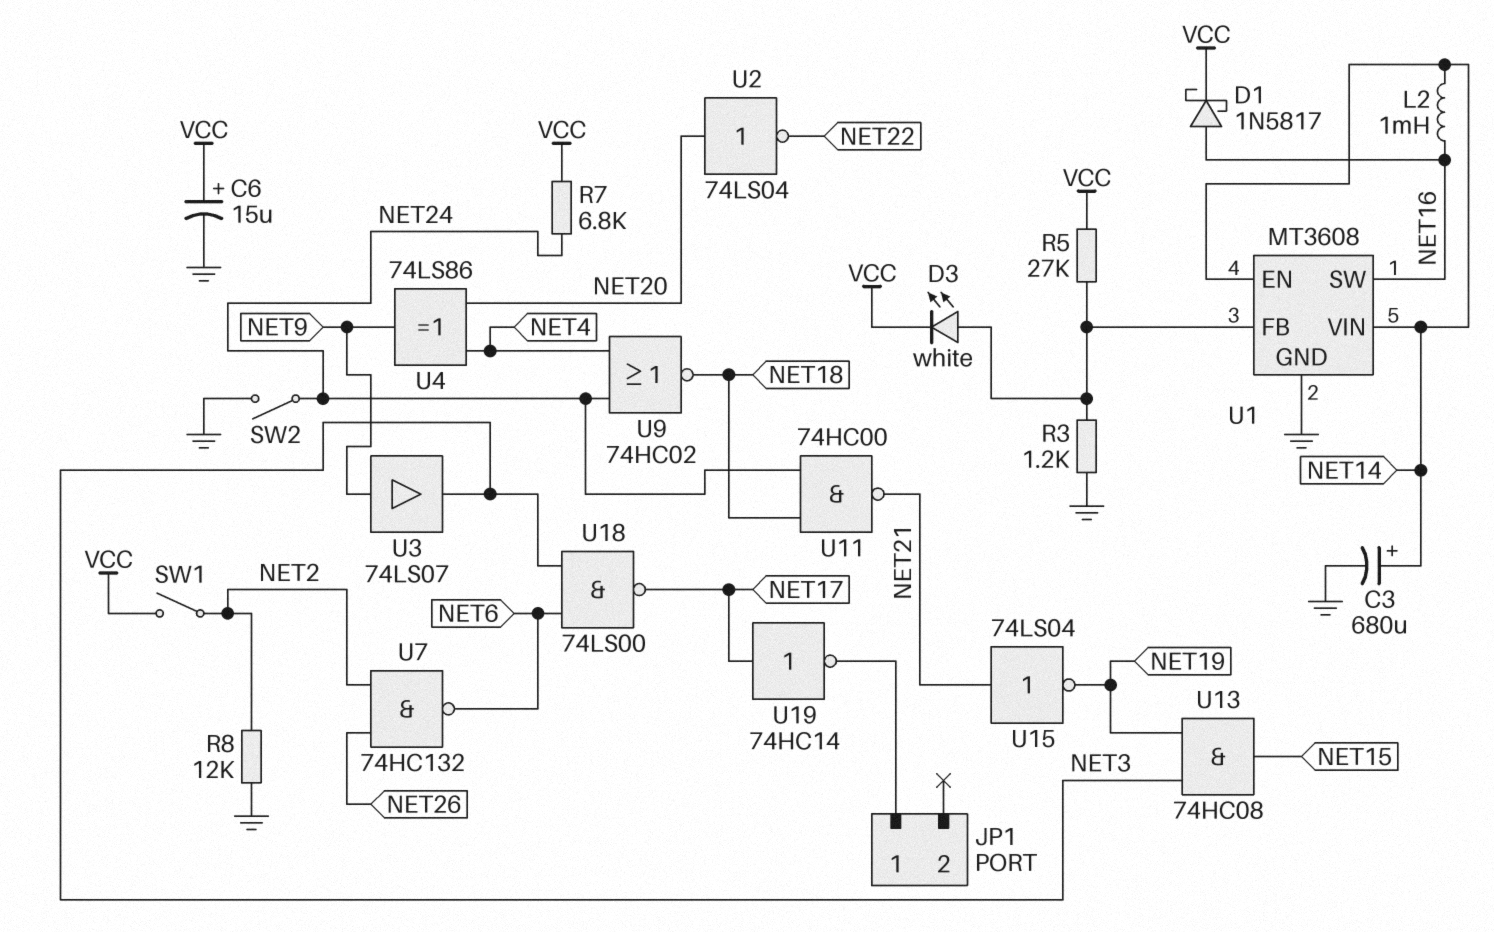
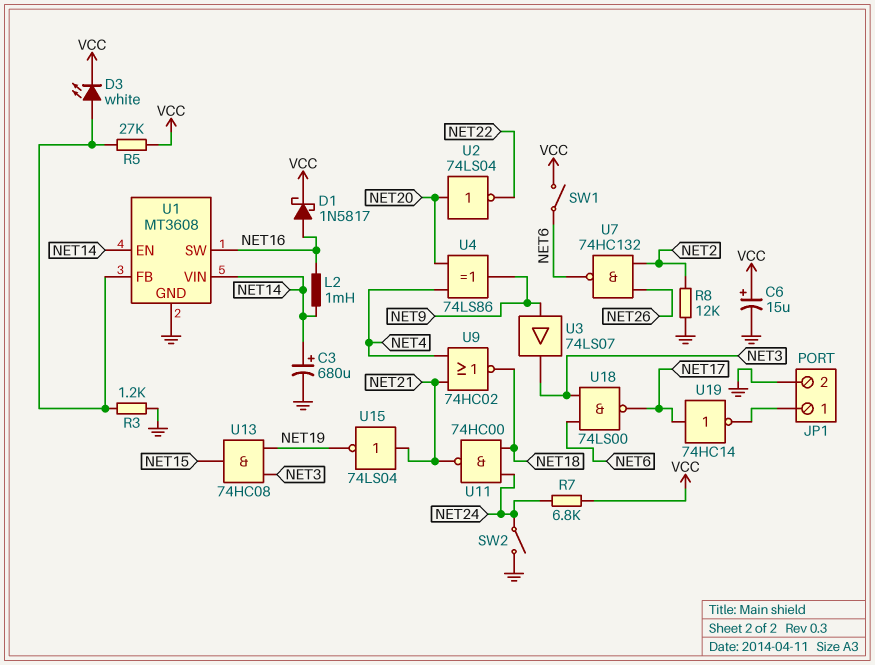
JP1 pin 2: none -> GND
SW1: switch (NET2, VCC) -> switch (NET6, VCC)
U9: NOR 74HC02 (in NET4, in NET24, out NET18) -> NOR 74HC02 (in NET4, in NET21, out NET18)

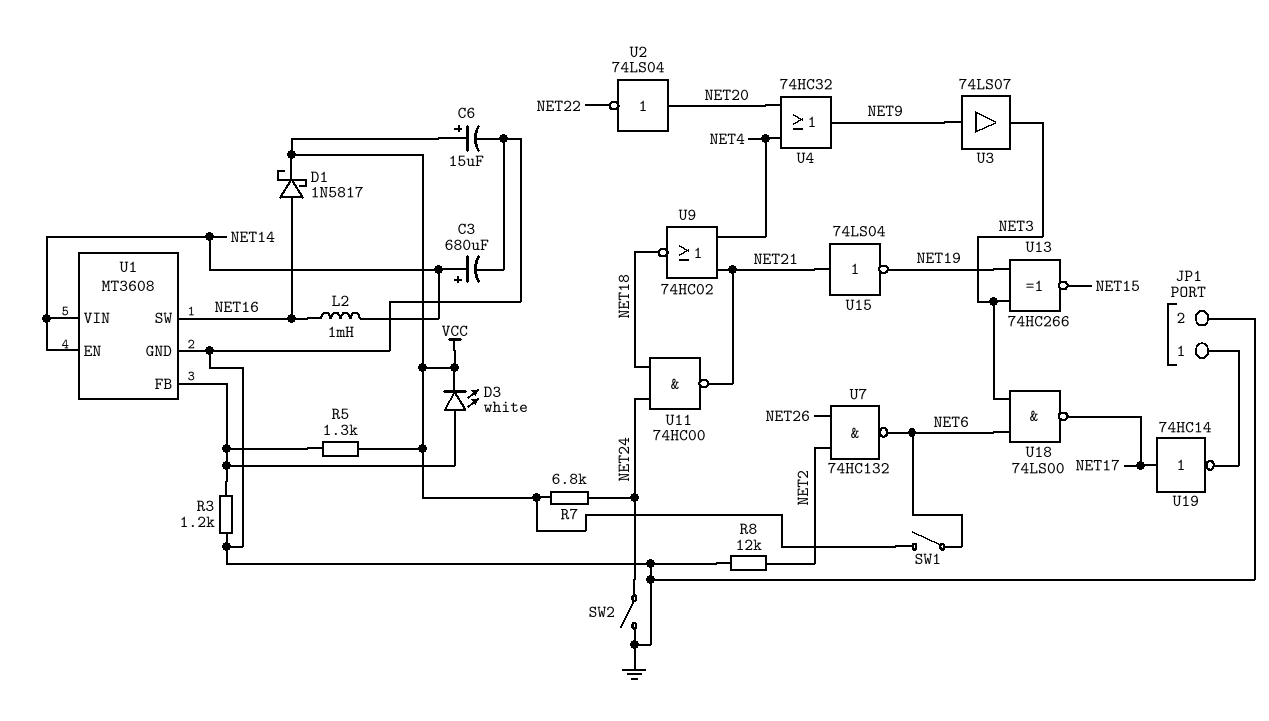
R5: 27k (U1/FB, VCC) -> 1.3k (U1/FB, VCC)
U4: XOR 74LS86 (in NET4, in NET20, out NET9) -> OR 74HC32 (in NET4, in NET20, out NET9)
U13: AND 74HC08 (in NET3, in NET19, out NET15) -> XNOR 74HC266 (in NET3, in NET19, out NET15)

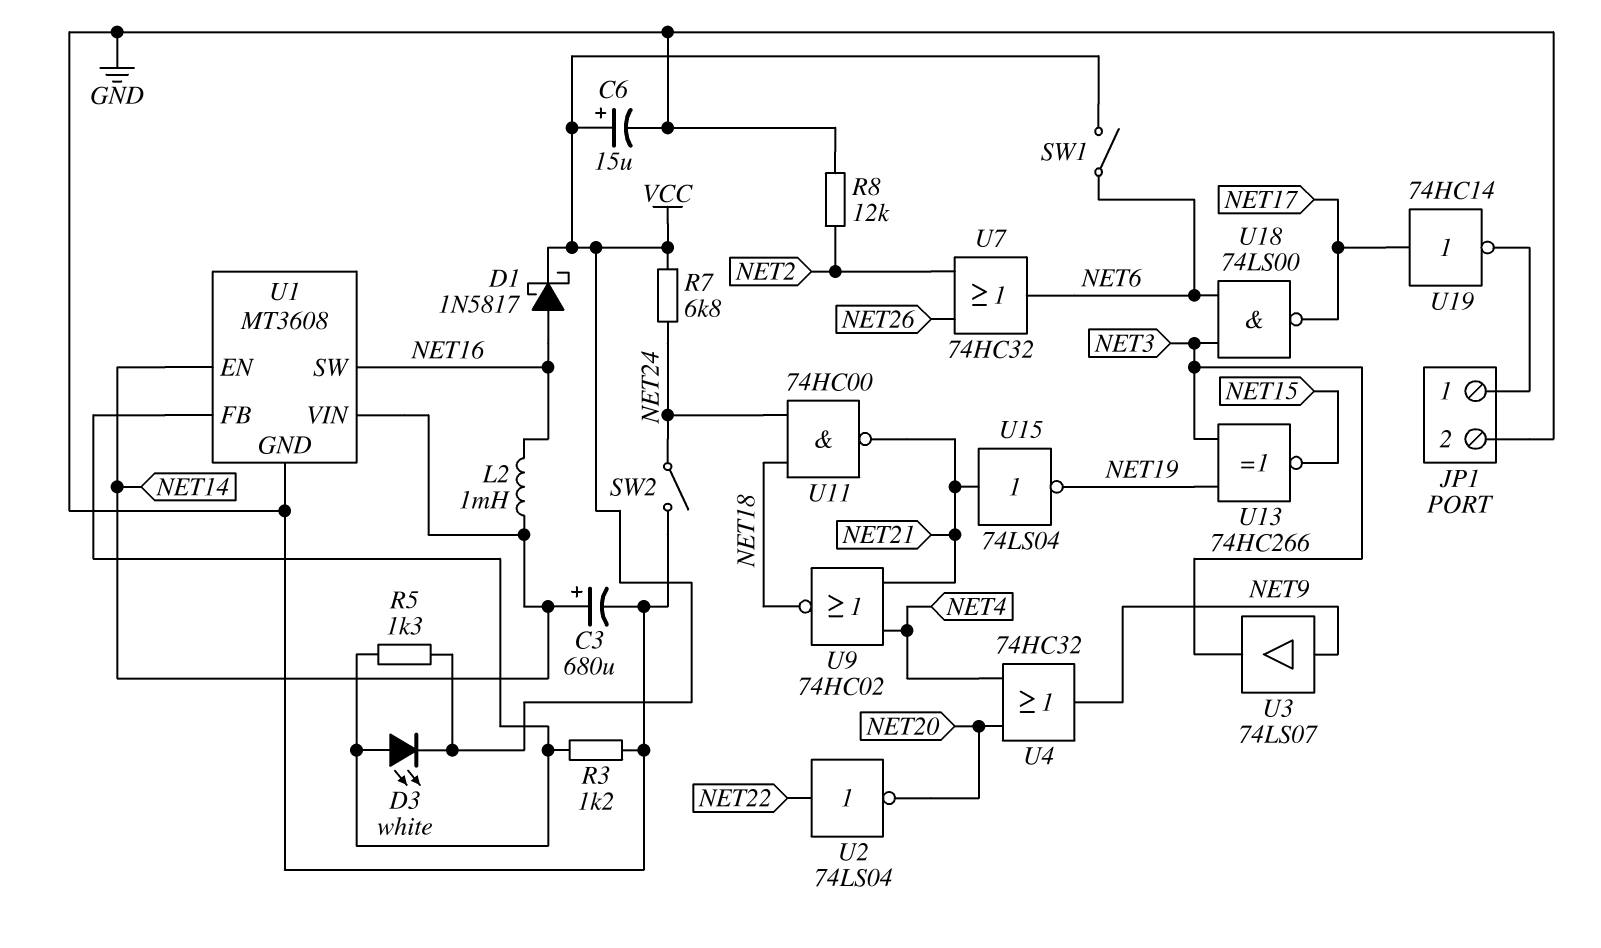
U2: NOT 74LS04 (in NET20, out NET22) -> NOT 74LS04 (in NET22, out NET20)
U7: NAND 74HC132 (in NET2, in NET26, out NET6) -> OR 74HC32 (in NET2, in NET26, out NET6)

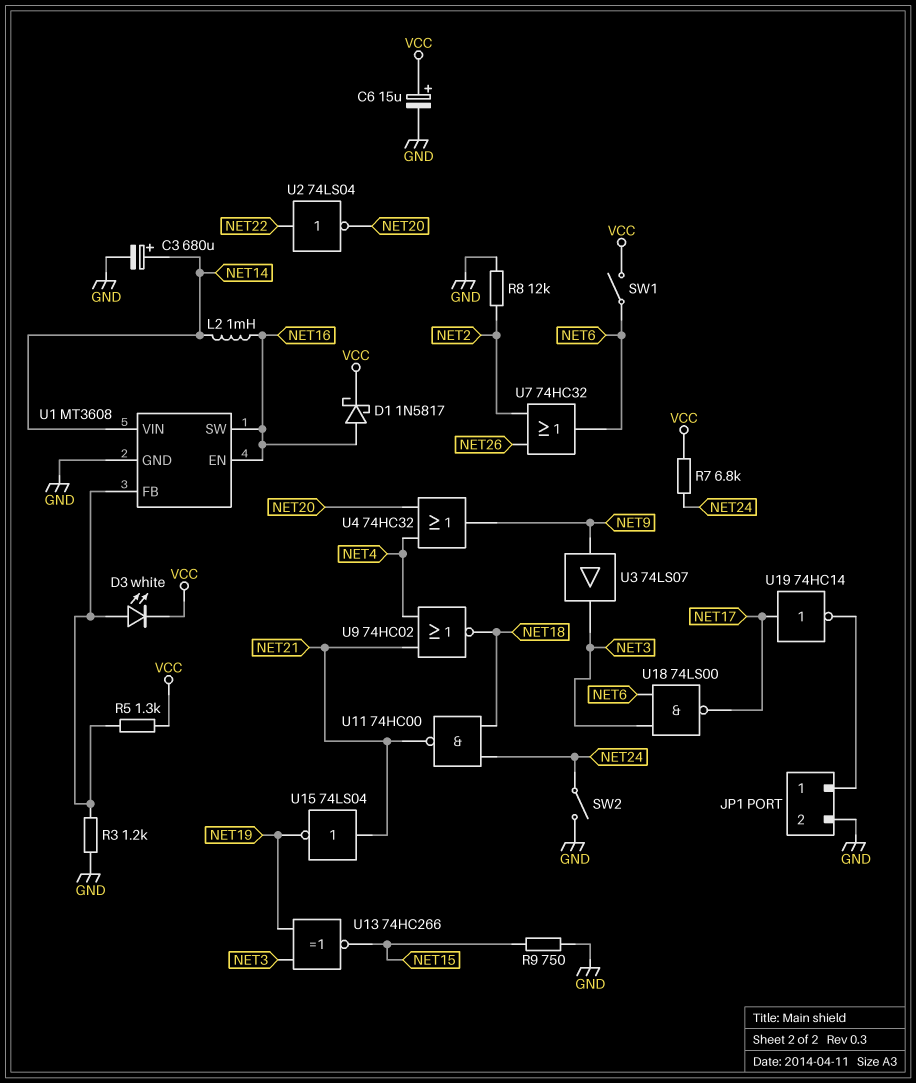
R9: none -> 750 (GND, NET15)
U1 pin EN: NET14 -> NET16

